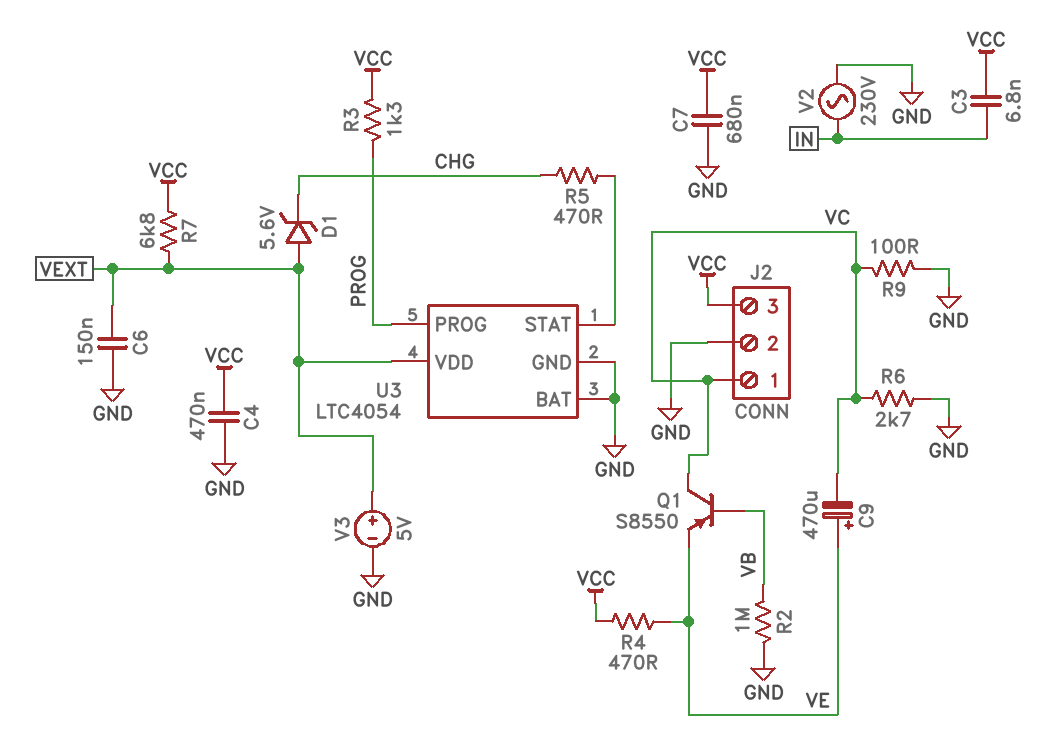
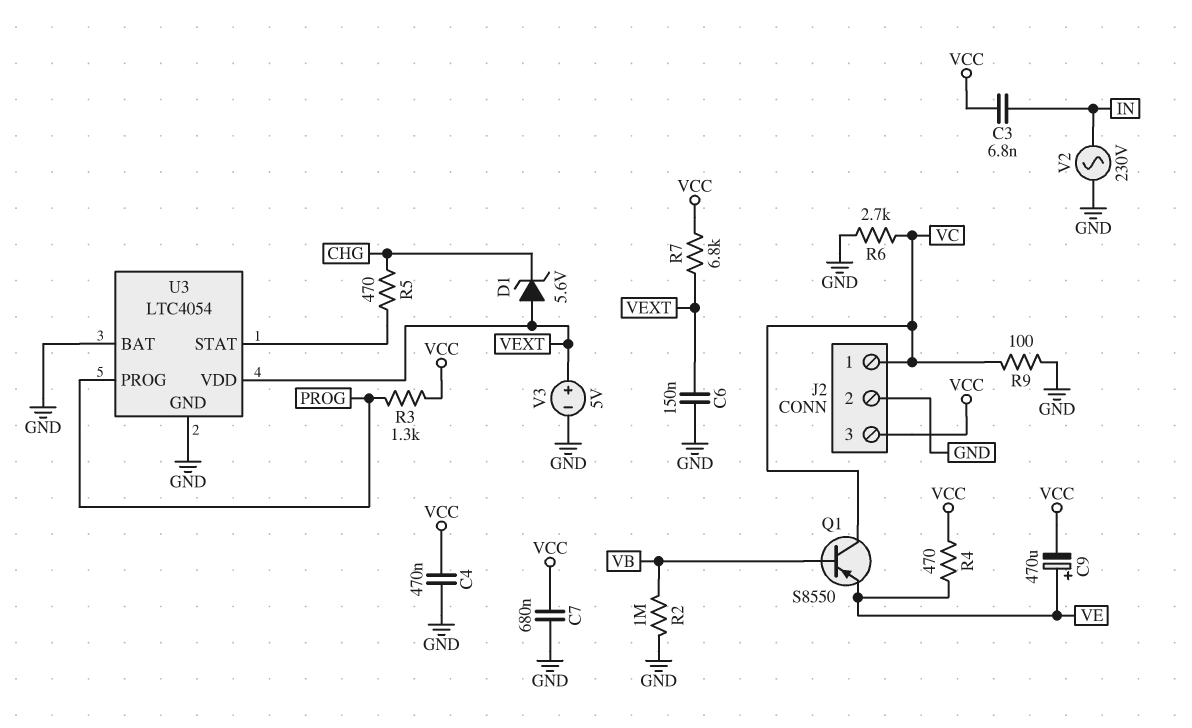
C9: 470uF (plus VE, minus VC) -> 470uF (plus VE, minus VCC)

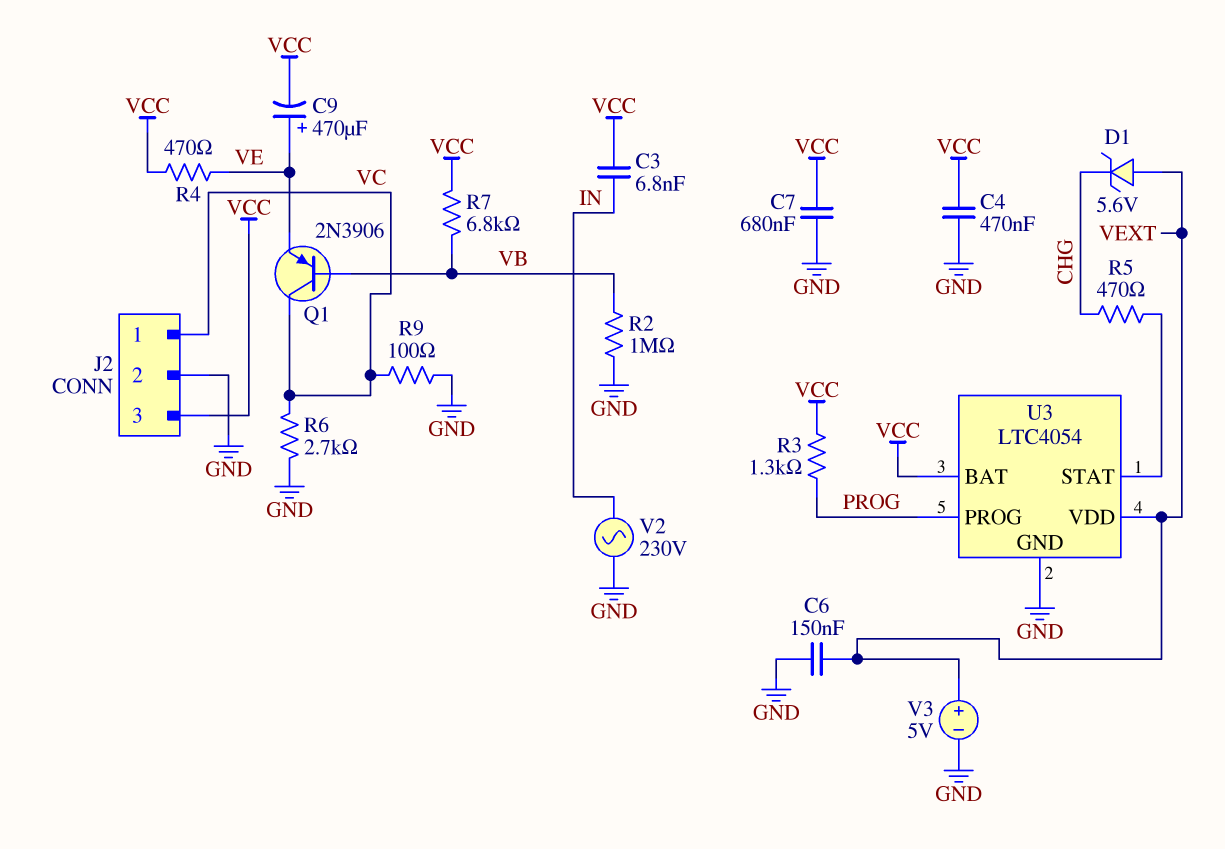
Q1: PNP S8550 (B VB, C VC, E VE) -> PNP 2N3906 (B VB, C VC, E VE)
R7: 6.8k (VCC, VEXT) -> 6.8k (VB, VCC)
U3 pin BAT: GND -> VCC

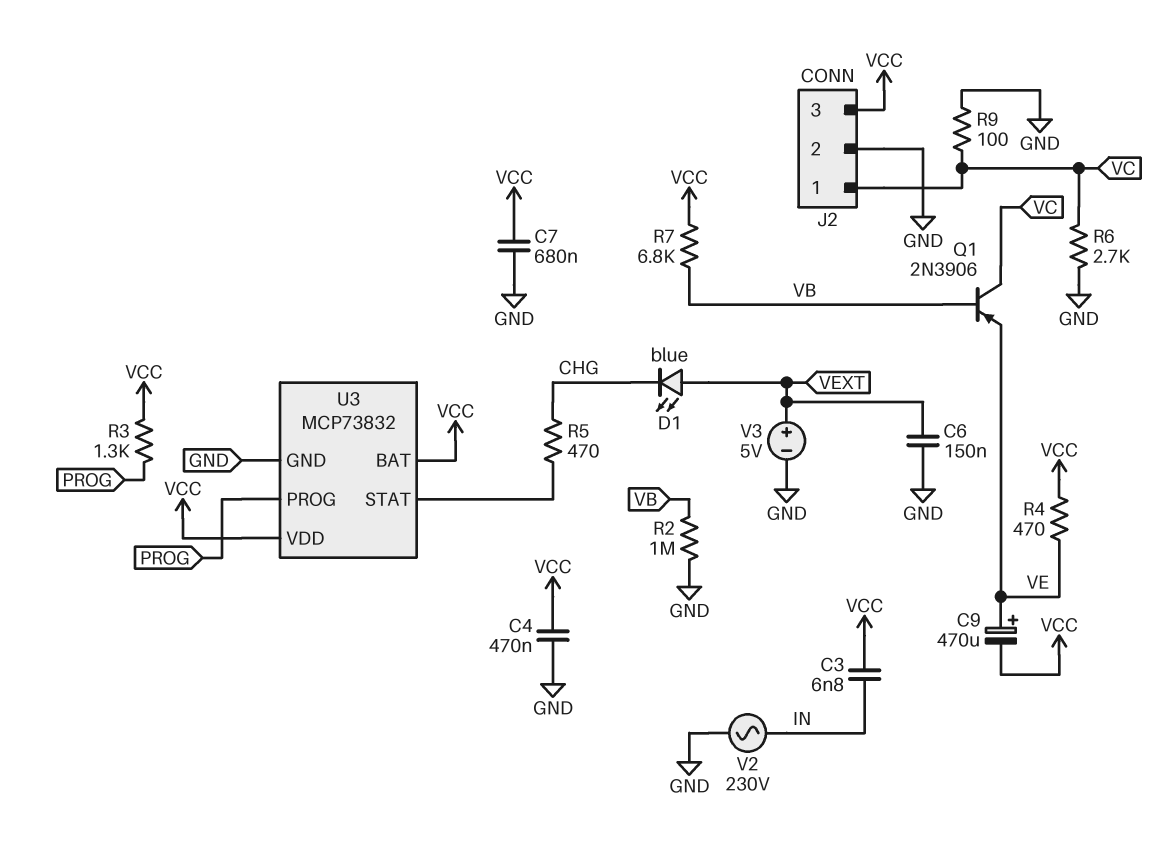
D1: zener 5.6V (A VEXT, K CHG) -> LED blue (A VEXT, K CHG)
U3: LTC4054 -> MCP73832
U3 pin VDD: VEXT -> VCC

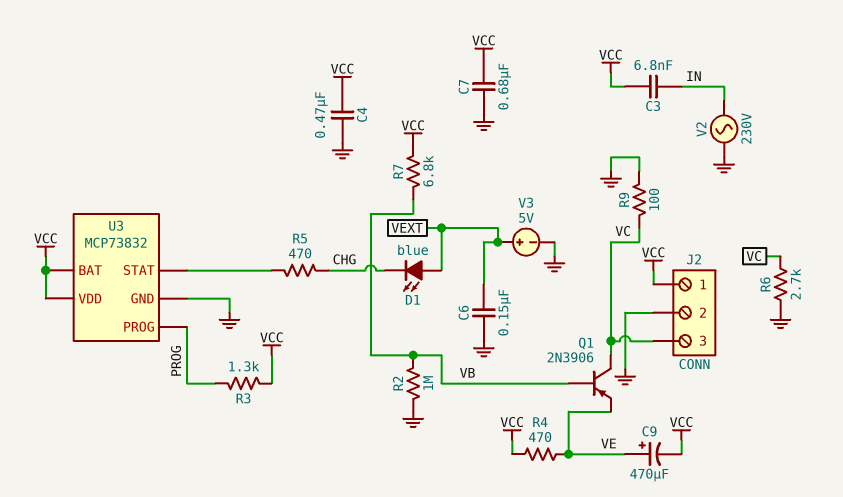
J2 pin 1: VC -> VCC
J2 pin 3: VCC -> VC

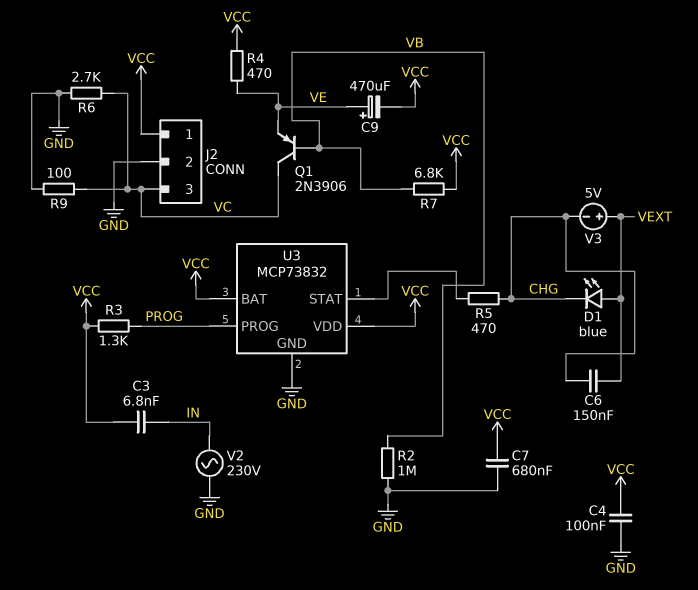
C4: 470nF (GND, VCC) -> 100nF (GND, VCC)
C6: 150nF (GND, VEXT) -> 150nF (CHG, VEXT)
V3: 5V (plus VEXT, minus GND) -> 5V (plus VEXT, minus CHG)

